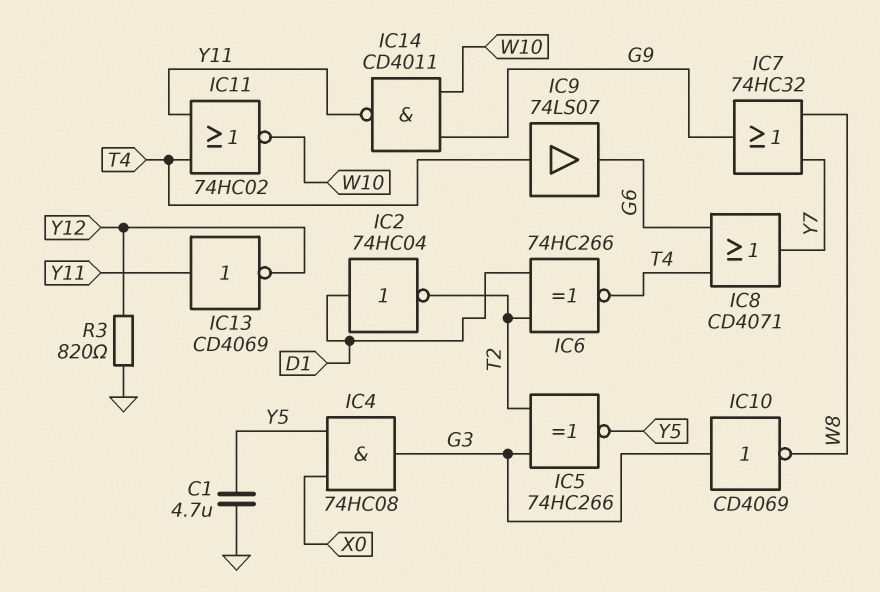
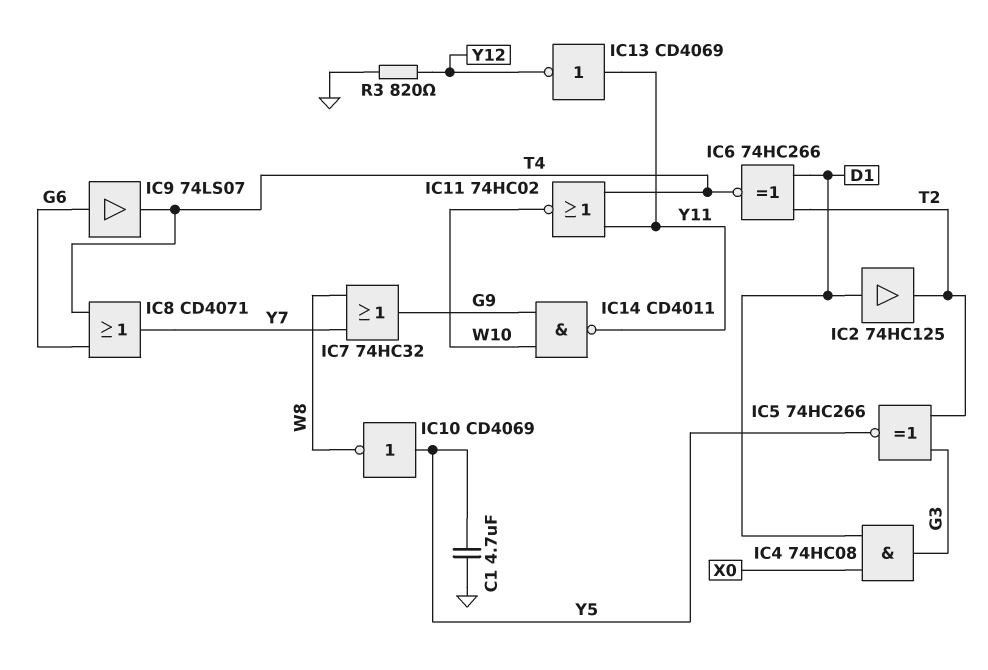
IC2: NOT 74HC04 (in D1, out T2) -> buffer 74HC125 (in D1, out T2)
IC4: AND 74HC08 (in X0, in Y5, out G3) -> AND 74HC08 (in D1, in X0, out G3)
IC9: buffer 74LS07 (in T4, out G6) -> buffer 74LS07 (in G6, out T4)
IC10: NOT CD4069 (in G3, out W8) -> NOT CD4069 (in Y5, out W8)

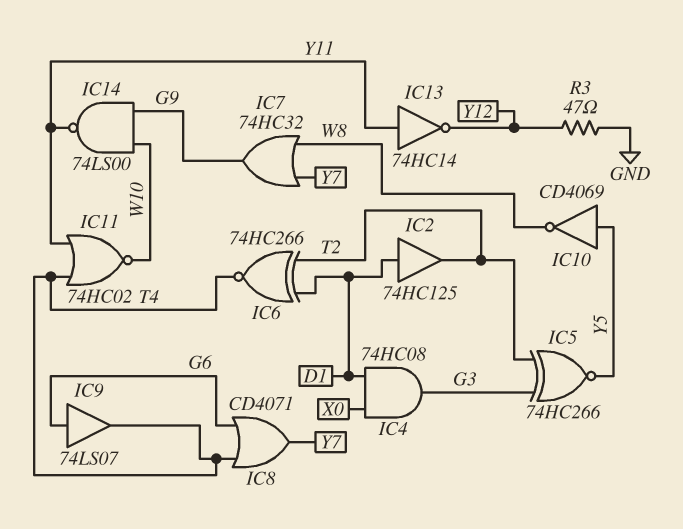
C1: 4.7uF (GND, Y5) -> none
IC13: NOT CD4069 (in Y11, out Y12) -> NOT 74HC14 (in Y11, out Y12)
IC14: NAND CD4011 (in G9, in W10, out Y11) -> NAND 74LS00 (in G9, in W10, out Y11)
R3: 820 (GND, Y12) -> 47 (GND, Y12)

